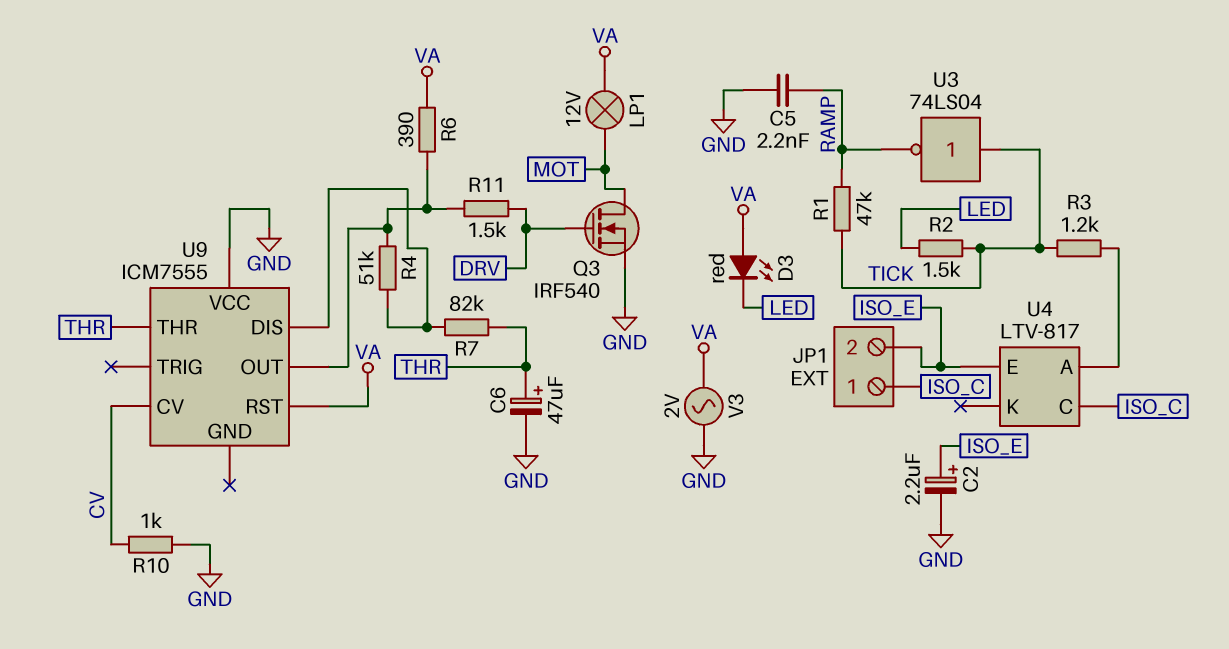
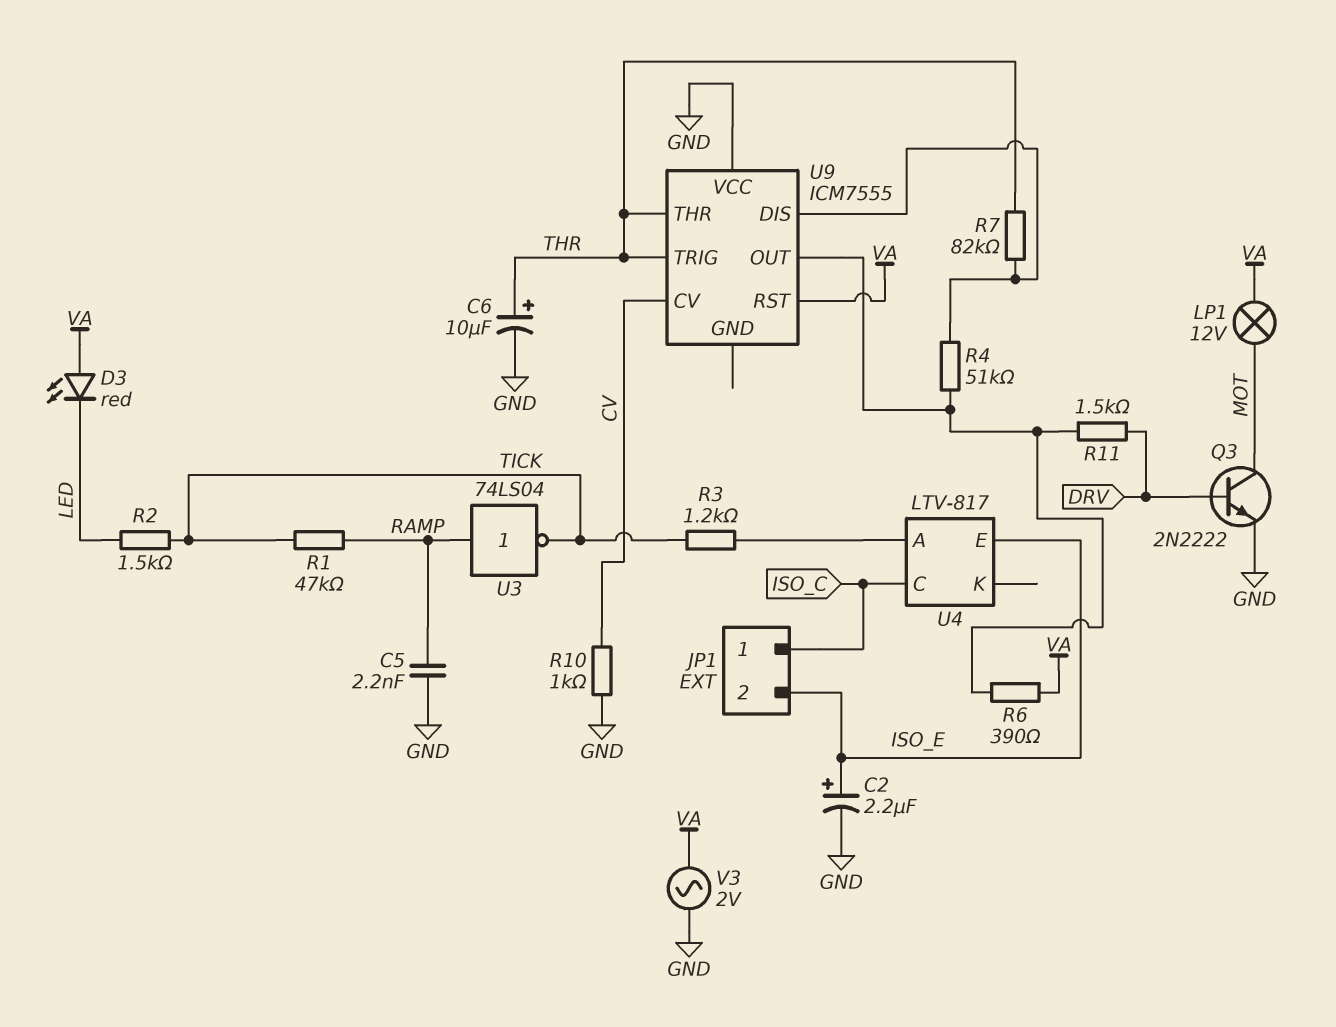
C6: 47uF (plus THR, minus GND) -> 10uF (plus THR, minus GND)
Q3: NMOS IRF540 (G DRV, D MOT, S GND) -> NPN 2N2222 (B DRV, C MOT, E GND)
U3: NOT 74LS04 (in TICK, out RAMP) -> NOT 74LS04 (in RAMP, out TICK)
U9 pin TRIG: none -> THR

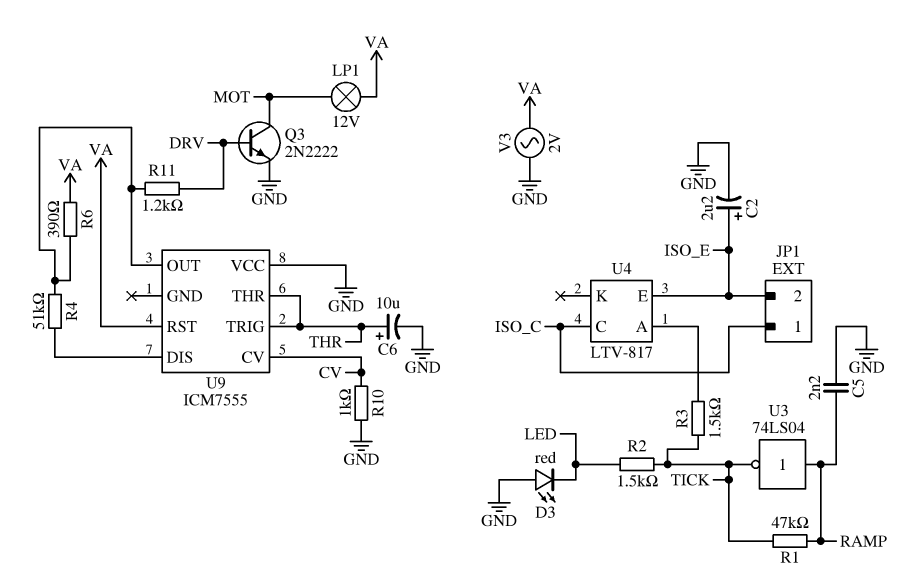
D3: LED red (A VA, K LED) -> LED red (A GND, K LED)
R3: 1.2k (TICK, U4/A) -> 1.5k (TICK, U4/A)
R7: 82k (THR, U9/DIS) -> none
R11: 1.5k (DRV, U9/OUT) -> 1.2k (DRV, U9/OUT)

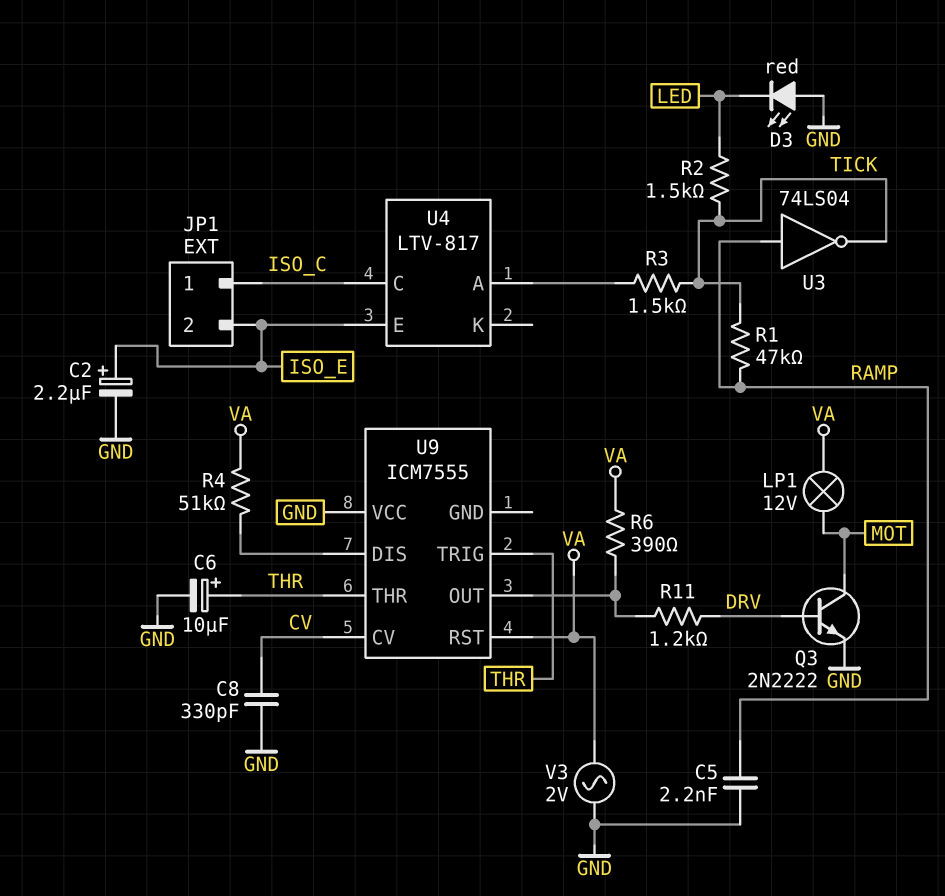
C8: none -> 330pF (CV, GND)
R4: 51k (U9/DIS, U9/OUT) -> 51k (U9/DIS, VA)
R10: 1k (CV, GND) -> none

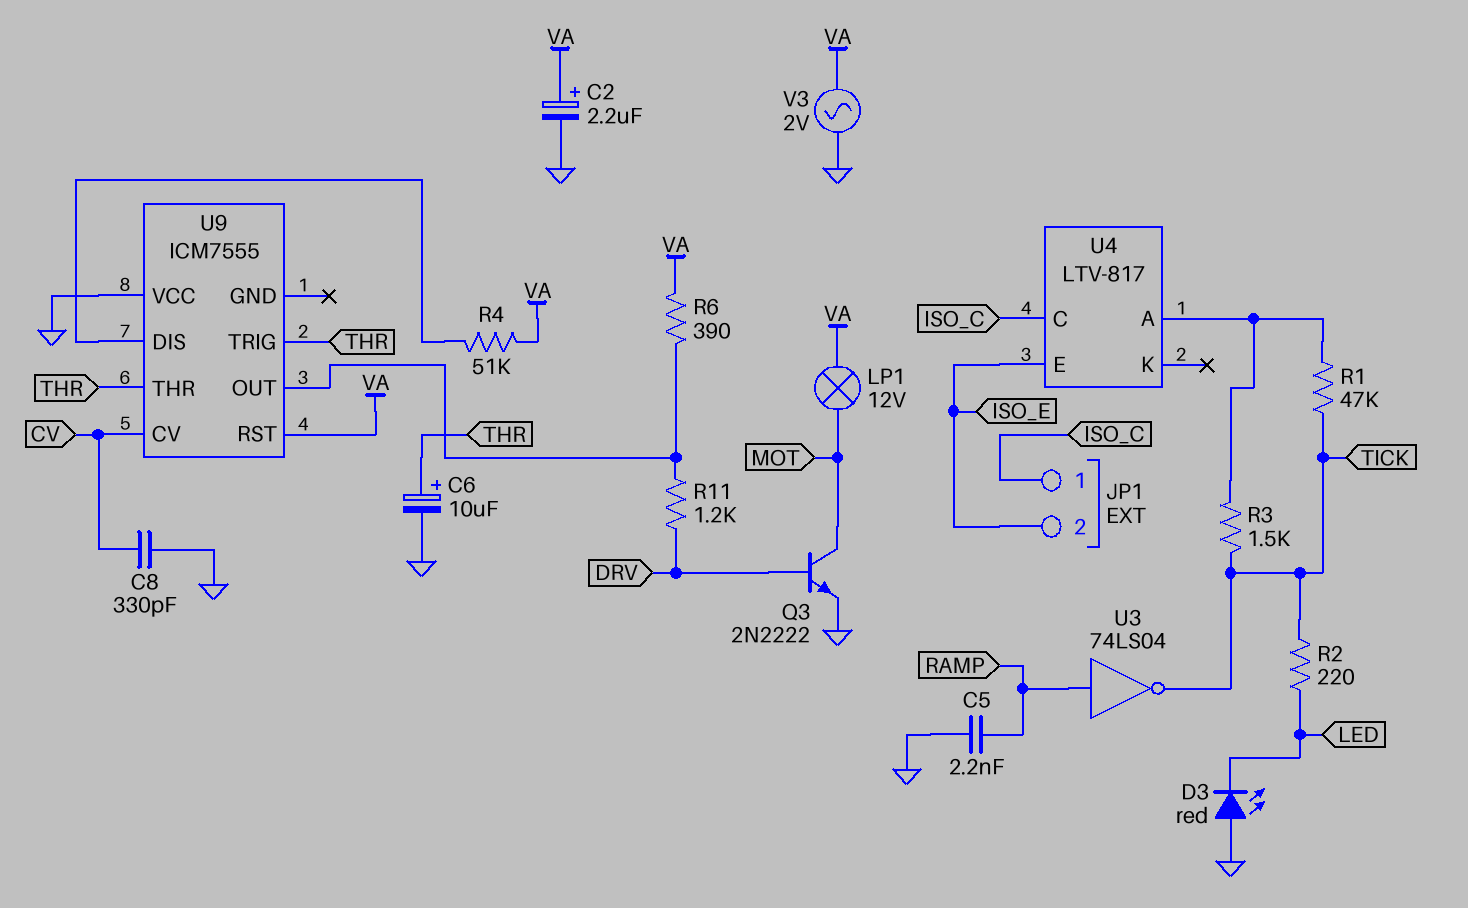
C2: 2.2uF (plus ISO_E, minus GND) -> 2.2uF (plus VA, minus GND)
R1: 47k (RAMP, TICK) -> 47k (TICK, U4/A)
R2: 1.5k (LED, TICK) -> 220 (LED, TICK)

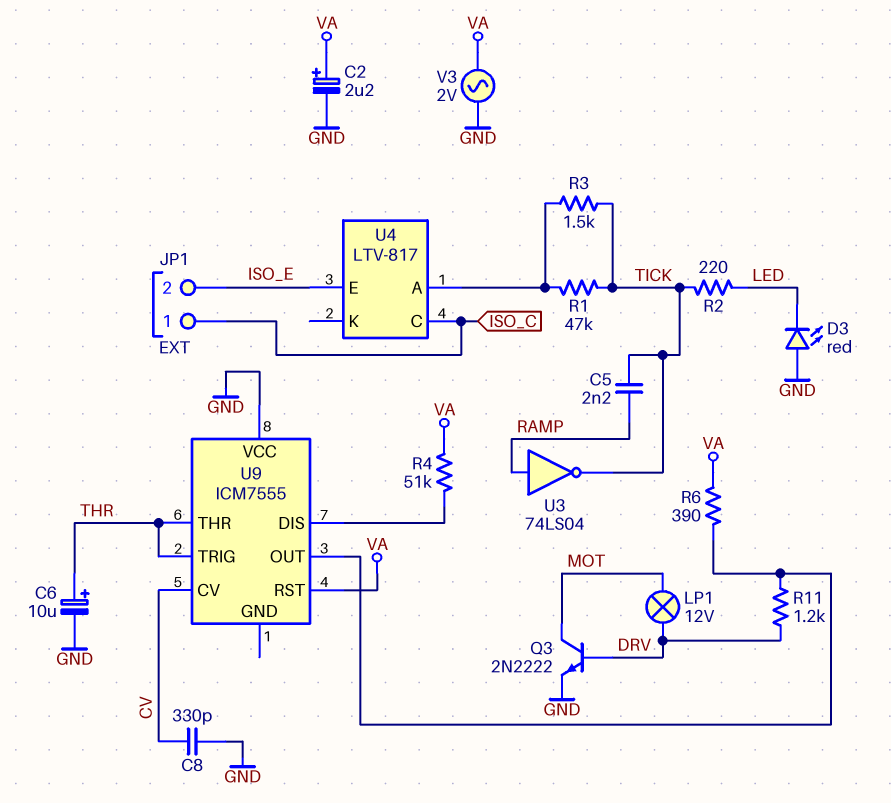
C5: 2.2nF (GND, RAMP) -> 2.2nF (RAMP, TICK)
LP1: lamp 12V (MOT, VA) -> lamp 12V (DRV, MOT)

